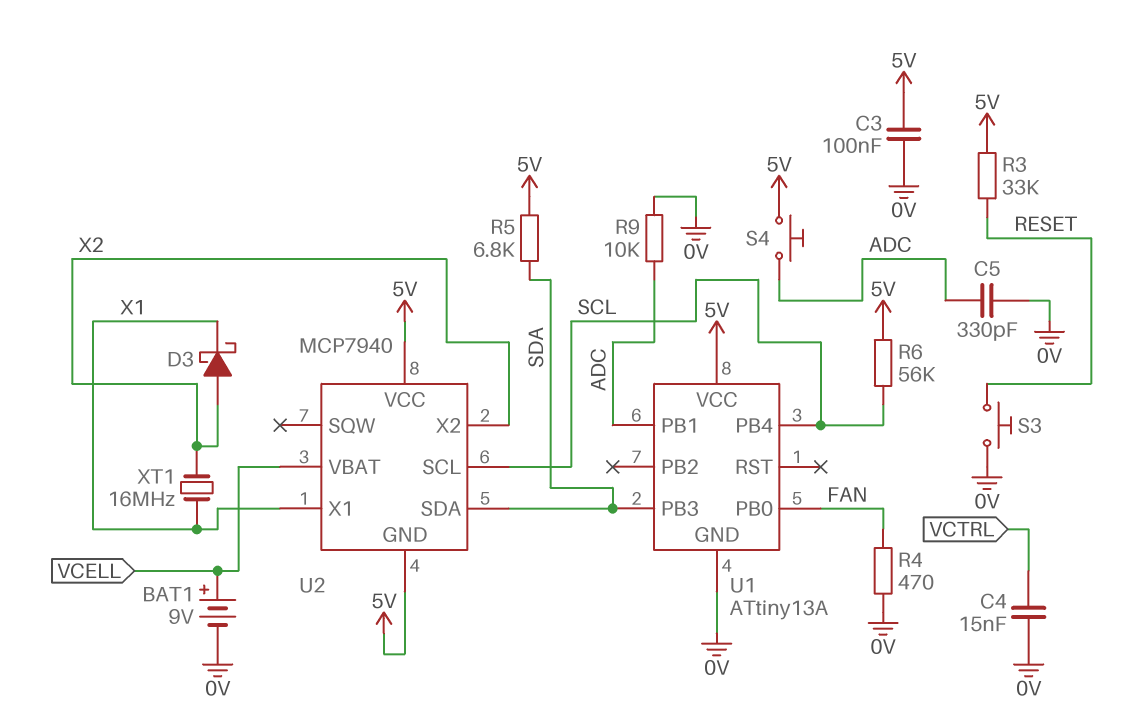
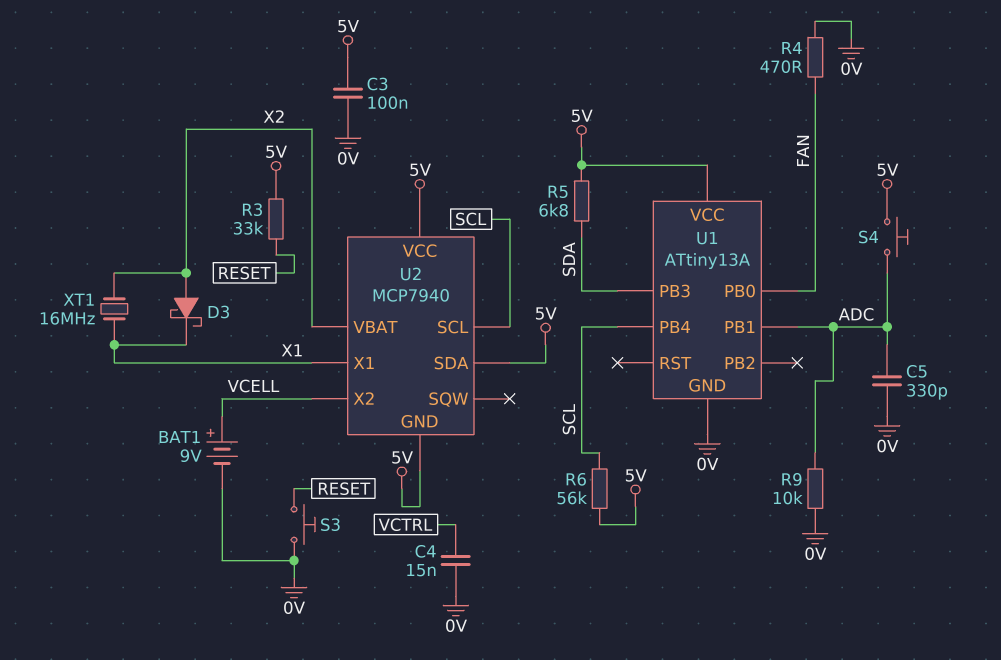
U2 pin SDA: SDA -> 5V
U2 pin VBAT: VCELL -> X2
U2 pin X2: X2 -> VCELL

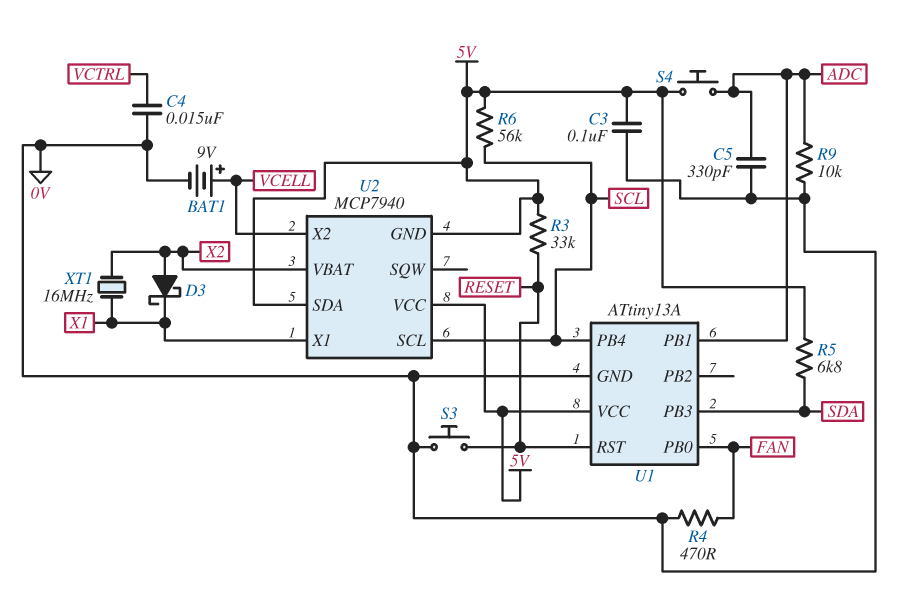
U1 pin RST: none -> RESET

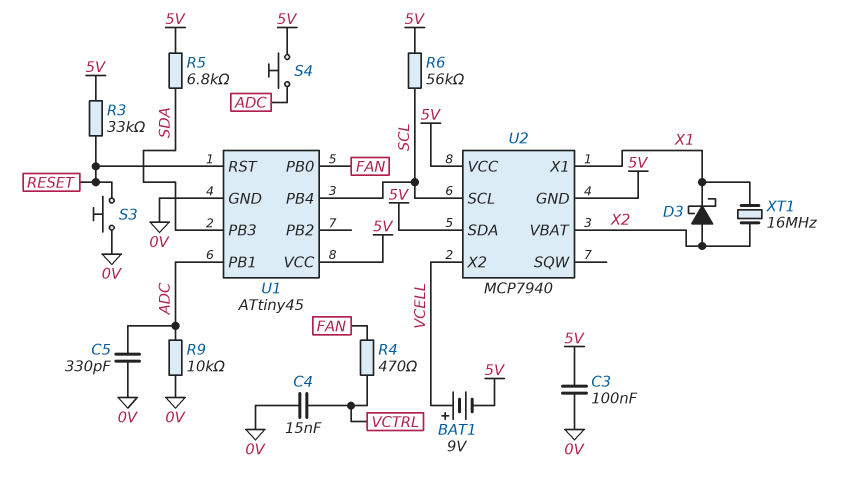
BAT1: 9V (plus VCELL, minus 0V) -> 9V (plus VCELL, minus 5V)
R4: 470 (0V, FAN) -> 470 (FAN, VCTRL)
U1: ATtiny13A -> ATtiny45

